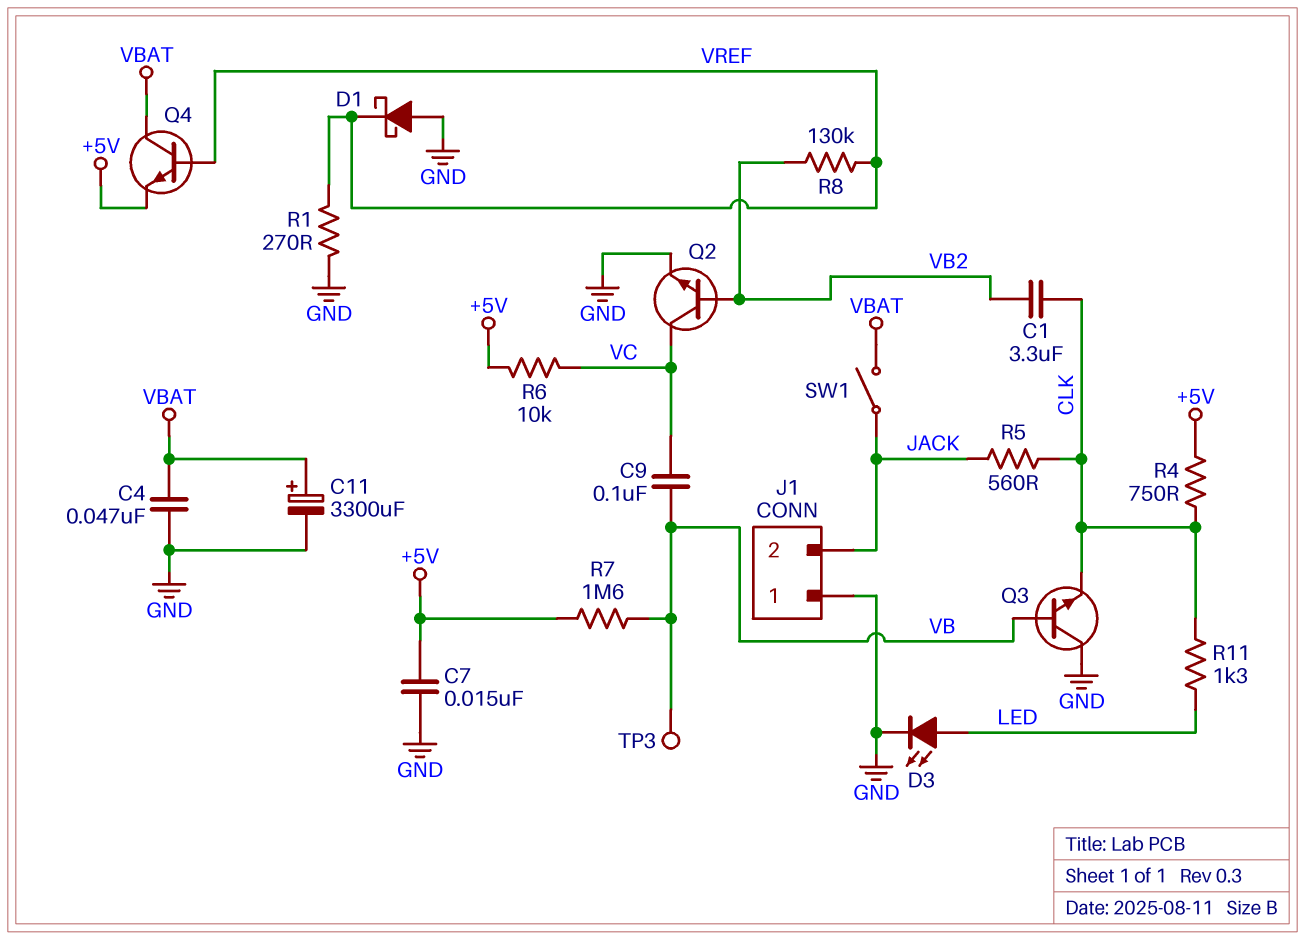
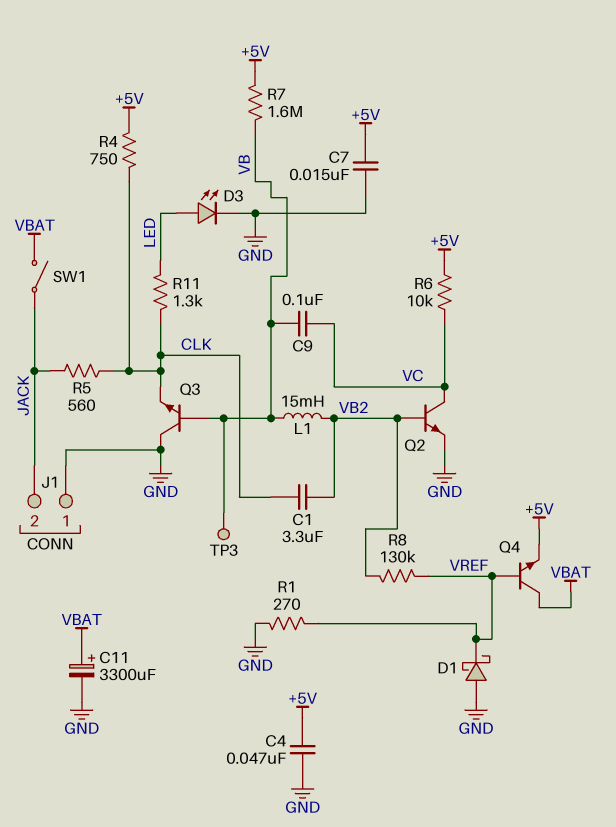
C4: 47nF (GND, VBAT) -> 47nF (+5V, GND)
L1: none -> 15mH (VB, VB2)

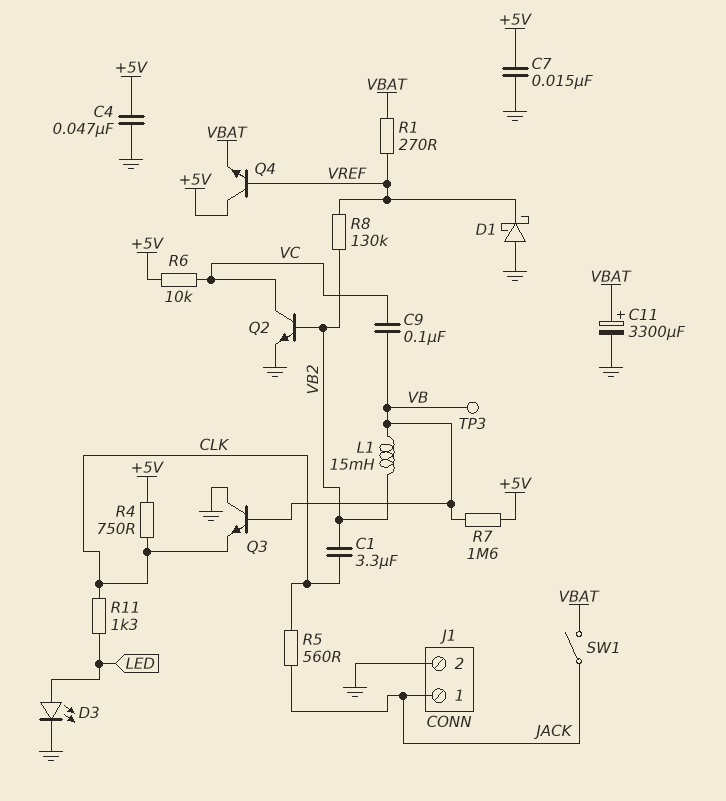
J1 pin 1: GND -> JACK
J1 pin 2: JACK -> GND
Q4: NPN (B VREF, C VBAT, E +5V) -> NPN (B VREF, C +5V, E VBAT)
R1: 270 (GND, VREF) -> 270 (VBAT, VREF)

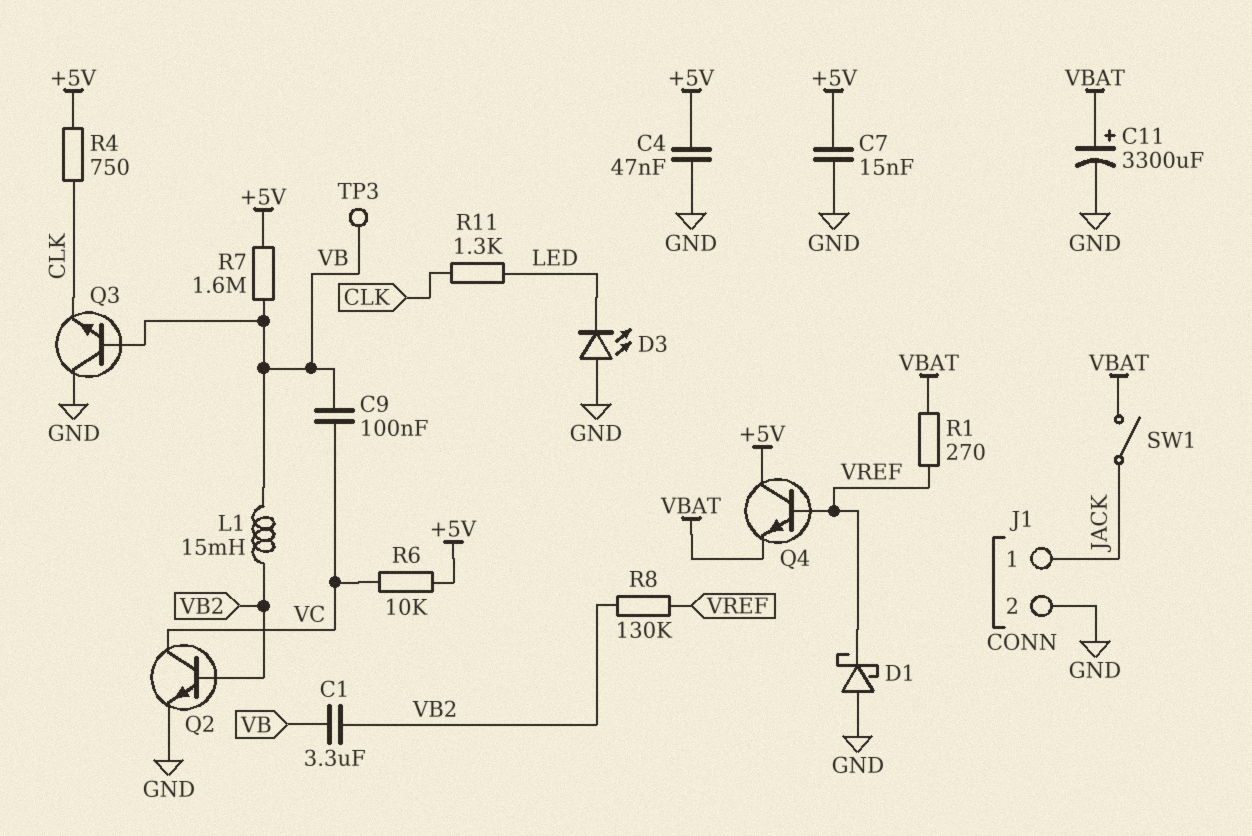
C1: 3.3uF (CLK, VB2) -> 3.3uF (VB, VB2)
D3: LED (A LED, K GND) -> LED (A GND, K LED)
R5: 560 (CLK, JACK) -> none

